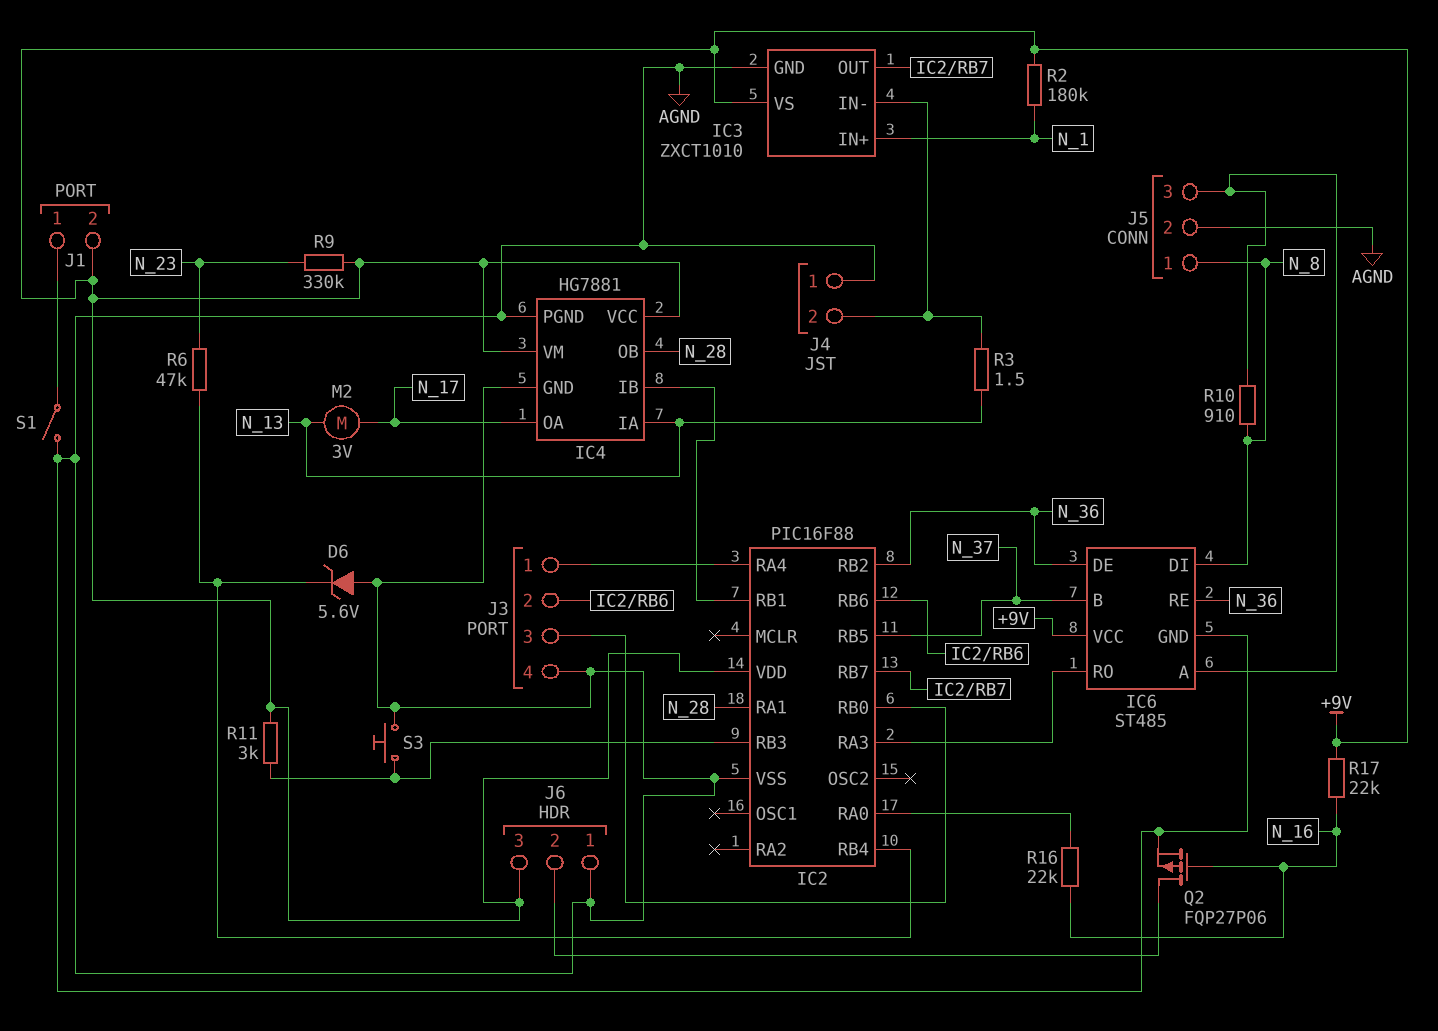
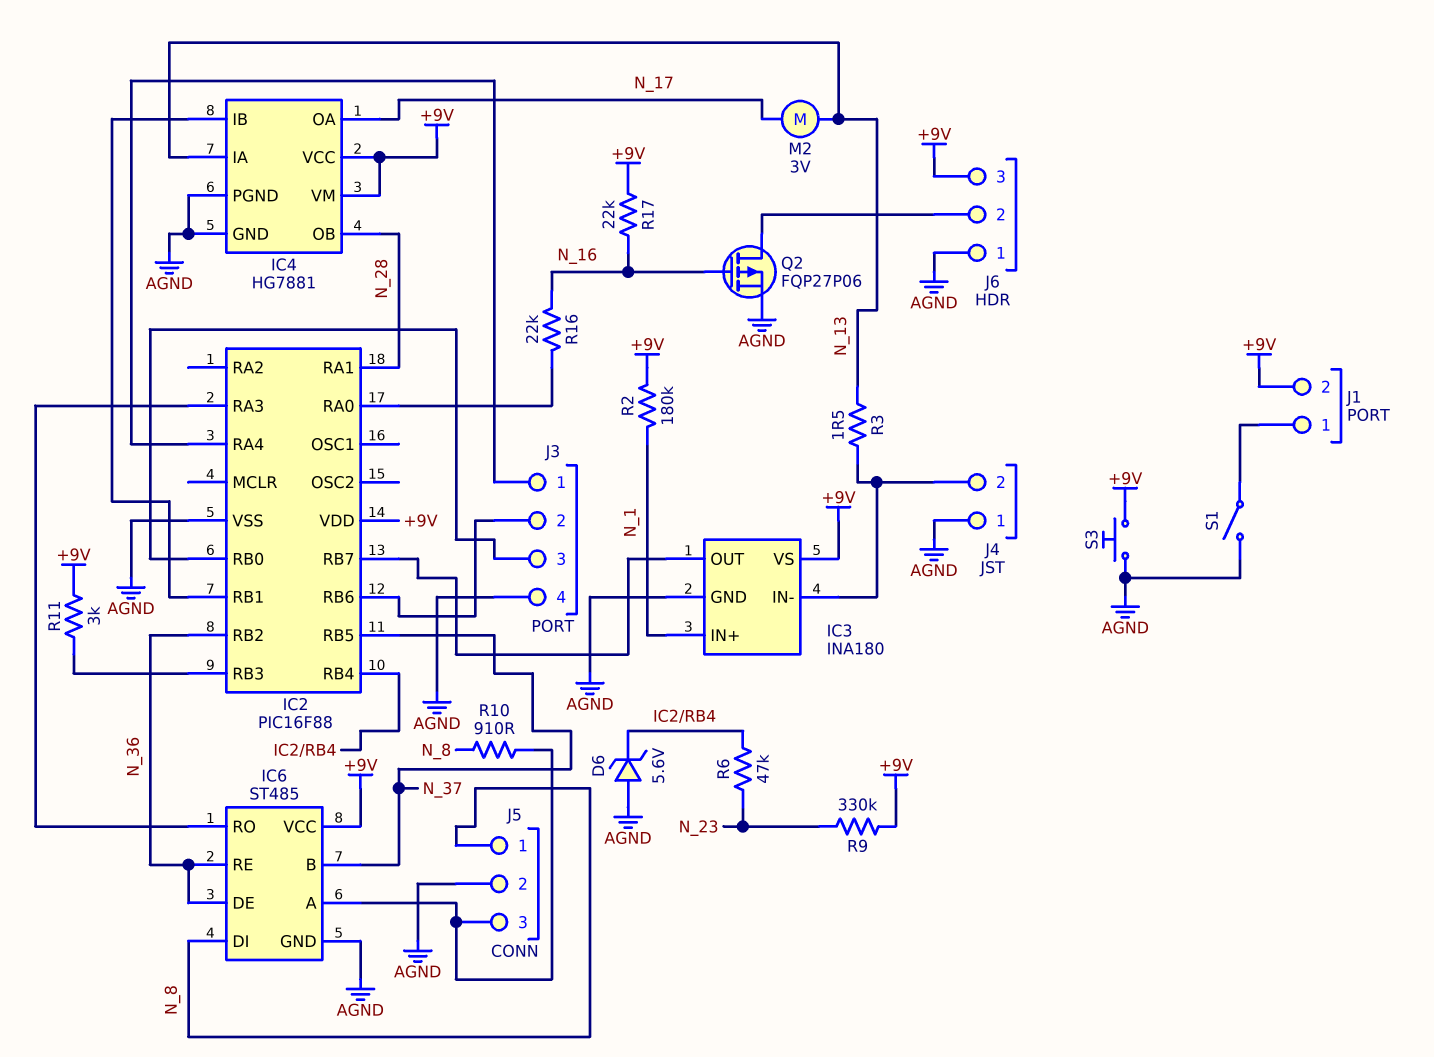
IC3: ZXCT1010 -> INA180
S3: button (AGND, IC2/RB3) -> button (+9V, AGND)

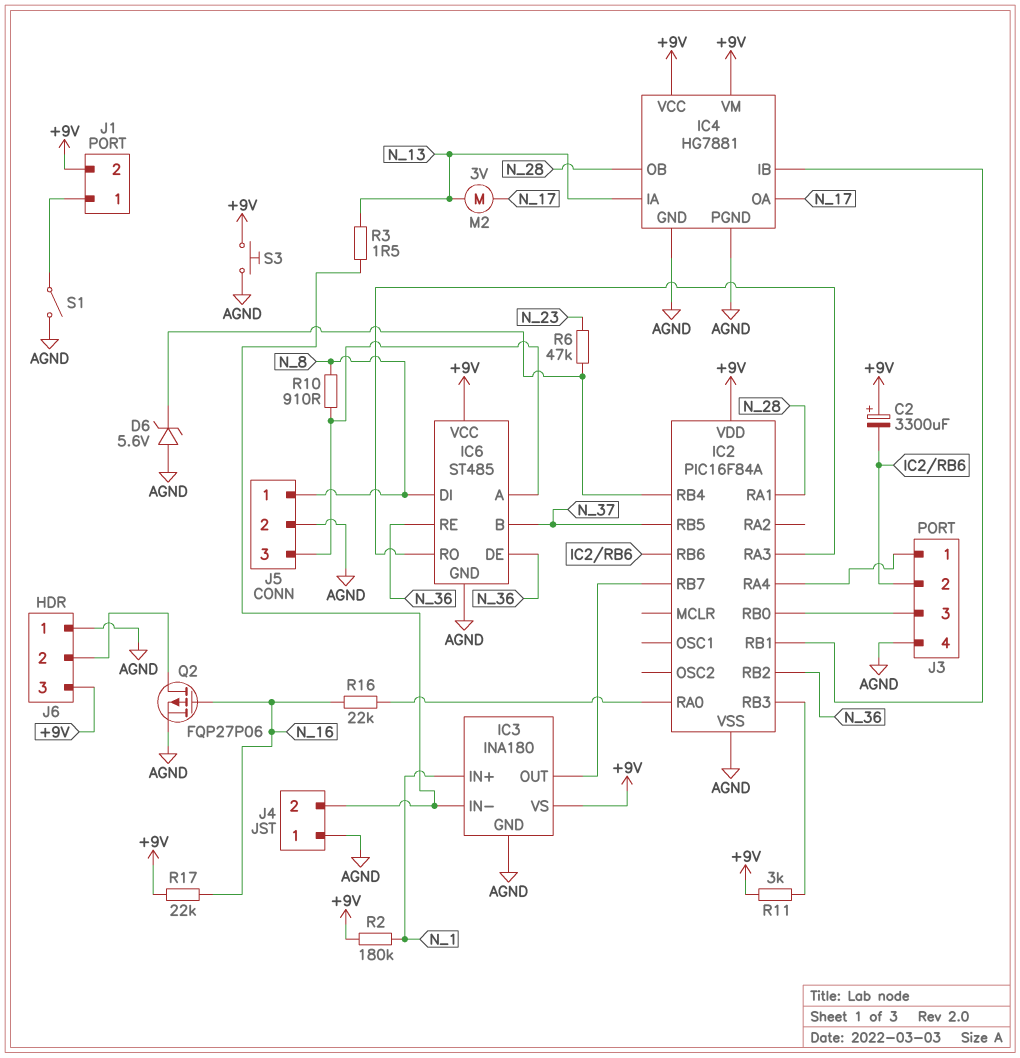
C2: none -> 3300uF (plus +9V, minus IC2/RB6)
IC2: PIC16F88 -> PIC16F84A
R9: 330k (+9V, N_23) -> none

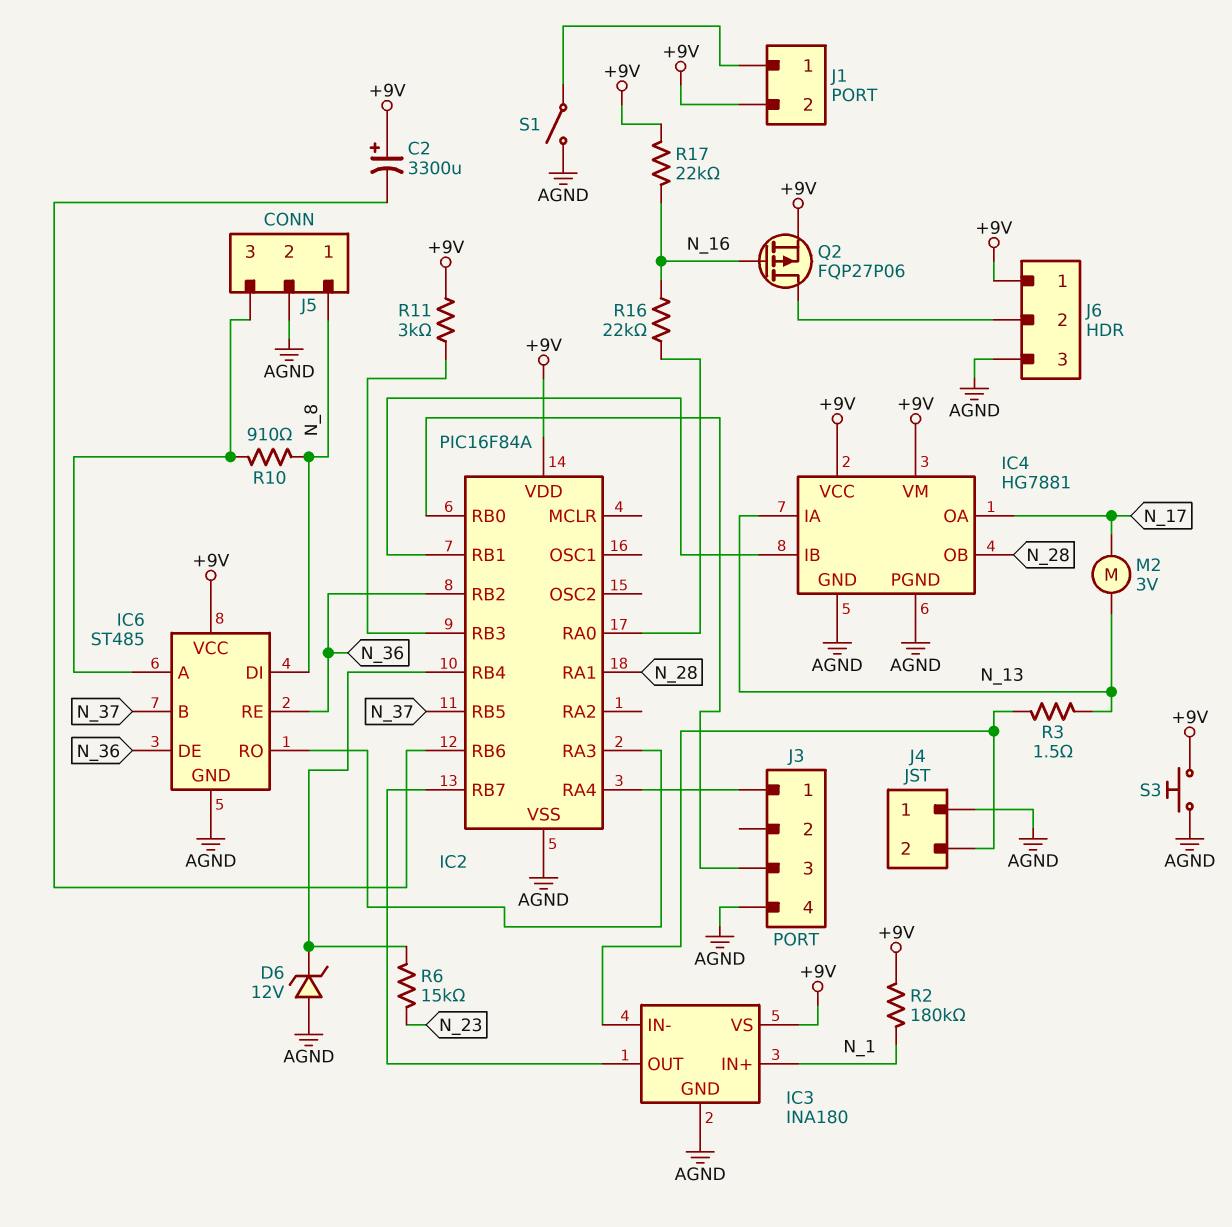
D6: zener 5.6V (A AGND, K IC2/RB4) -> zener 12V (A AGND, K IC2/RB4)
J3 pin 2: IC2/RB6 -> none
J6 pin 1: AGND -> +9V
J6 pin 3: +9V -> AGND
Q2: PMOS FQP27P06 (G N_16, D J6/2, S AGND) -> PMOS FQP27P06 (G N_16, D J6/2, S +9V)
R6: 47k (IC2/RB4, N_23) -> 15k (IC2/RB4, N_23)

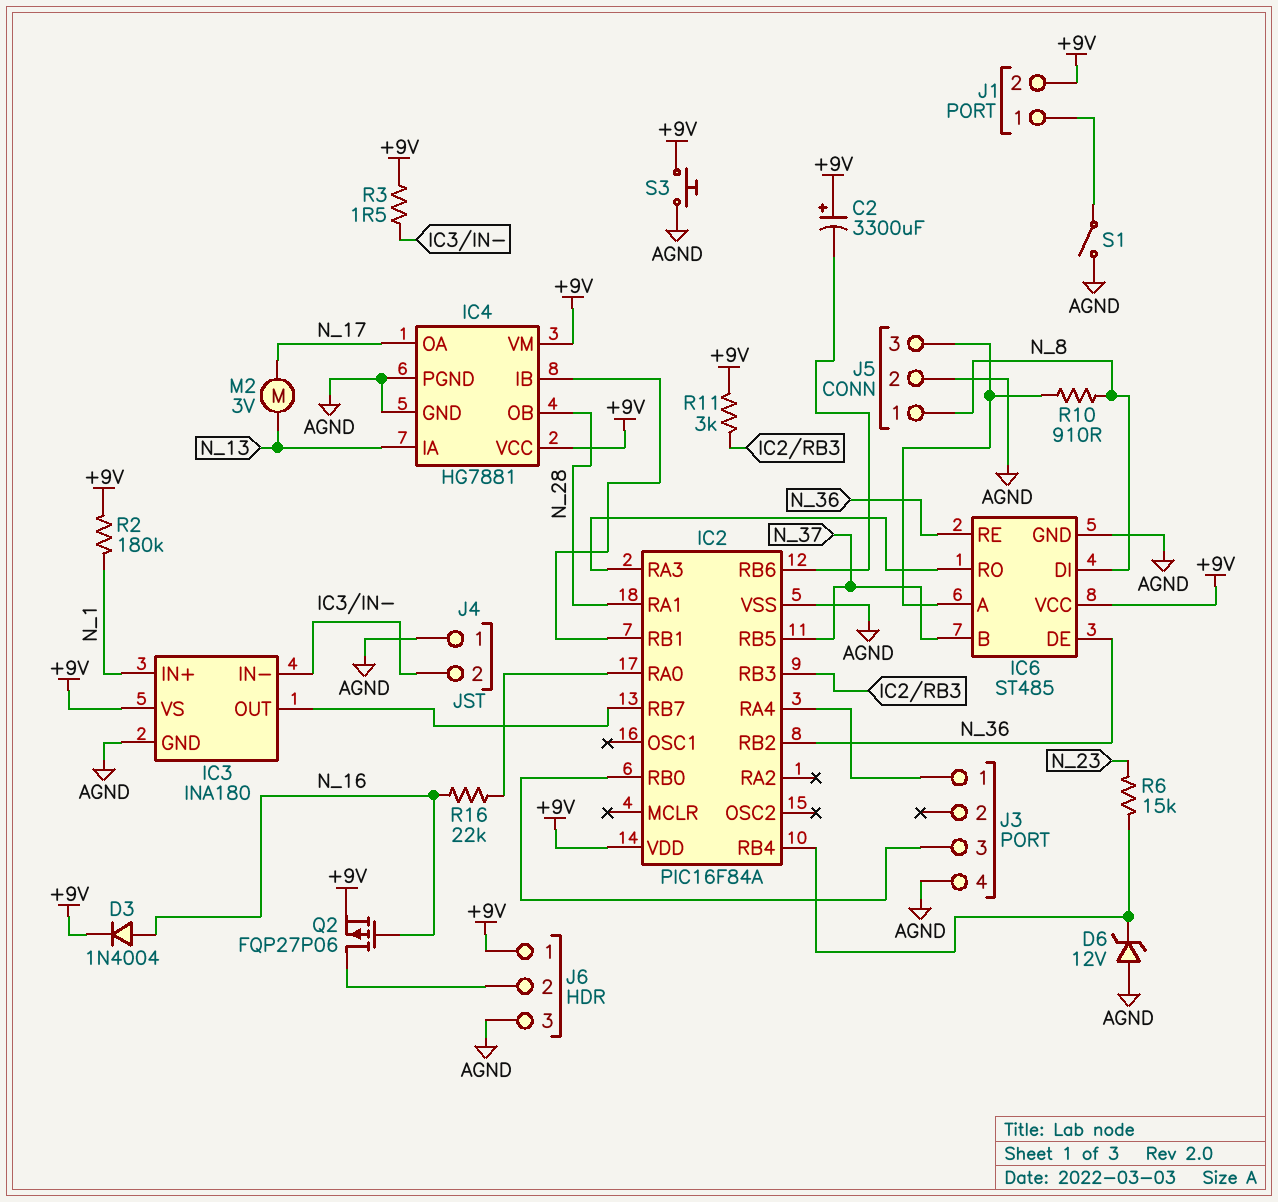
D3: none -> diode 1N4004 (A N_16, K +9V)
R3: 1.5 (IC3/IN-, N_13) -> 1.5 (+9V, IC3/IN-)
R17: 22k (+9V, N_16) -> none

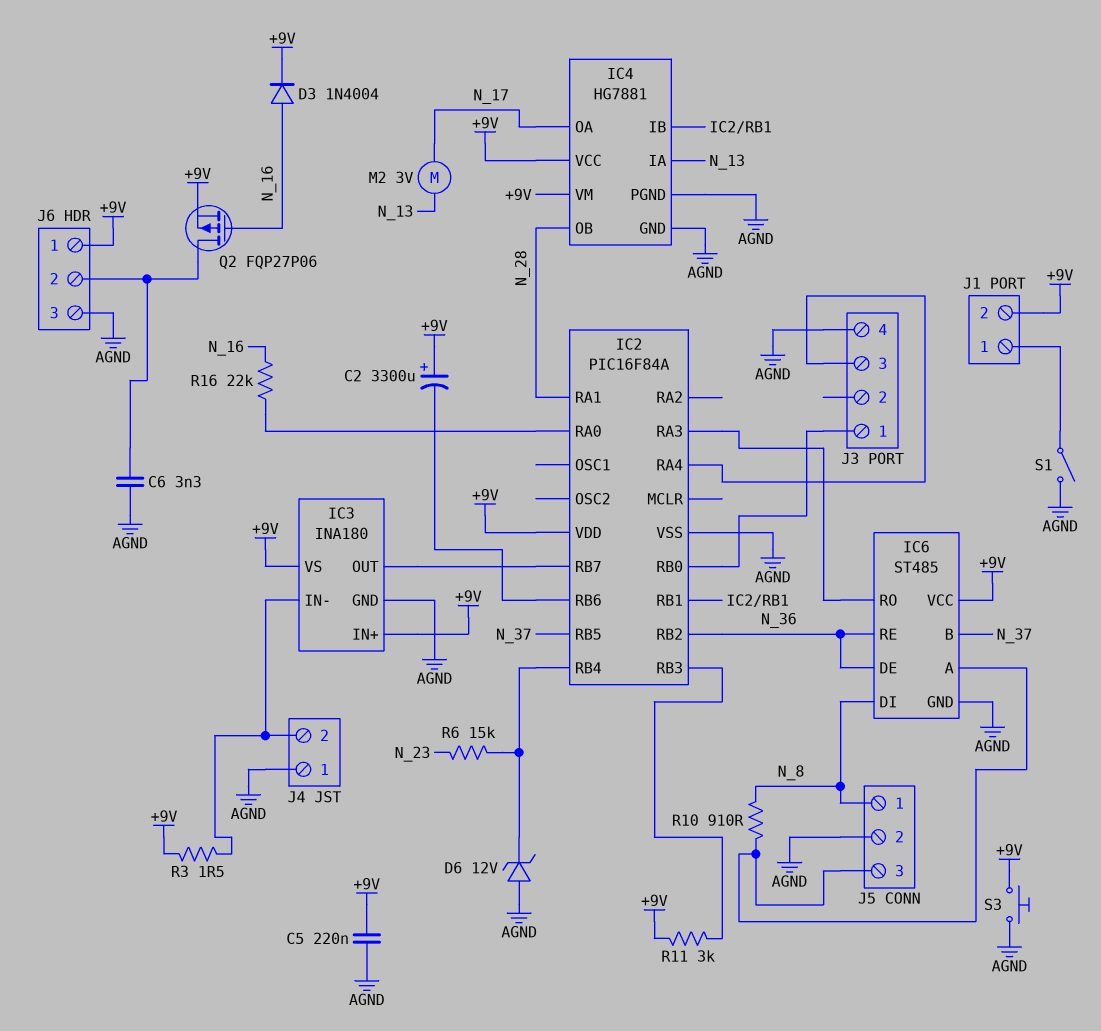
C5: none -> 220nF (+9V, AGND)
C6: none -> 3.3nF (AGND, J6/2)
IC3 pin IN+: N_1 -> +9V
J3 pin 1: IC2/RA4 -> IC2/RB0
J3 pin 3: IC2/RB0 -> IC2/RA4
R2: 180k (+9V, N_1) -> none

